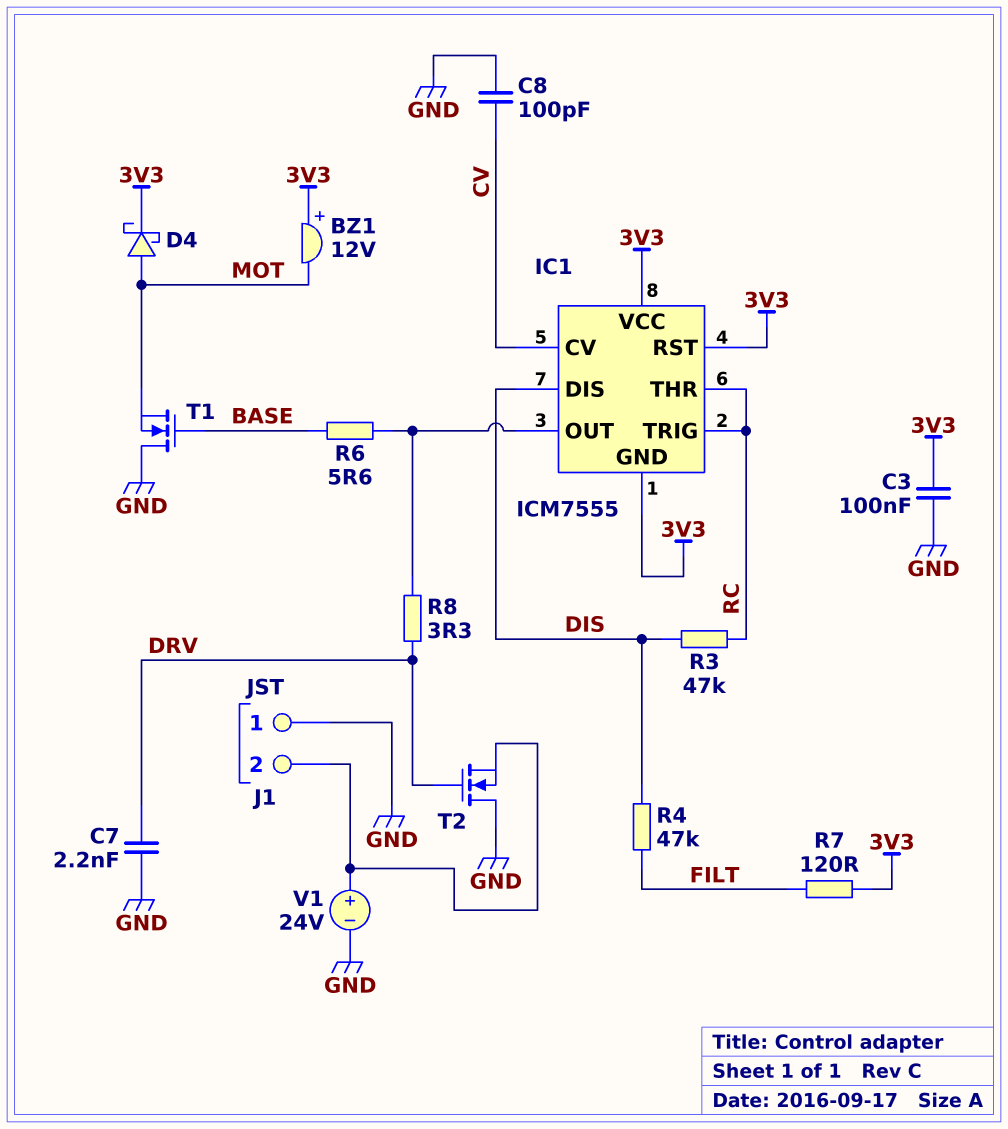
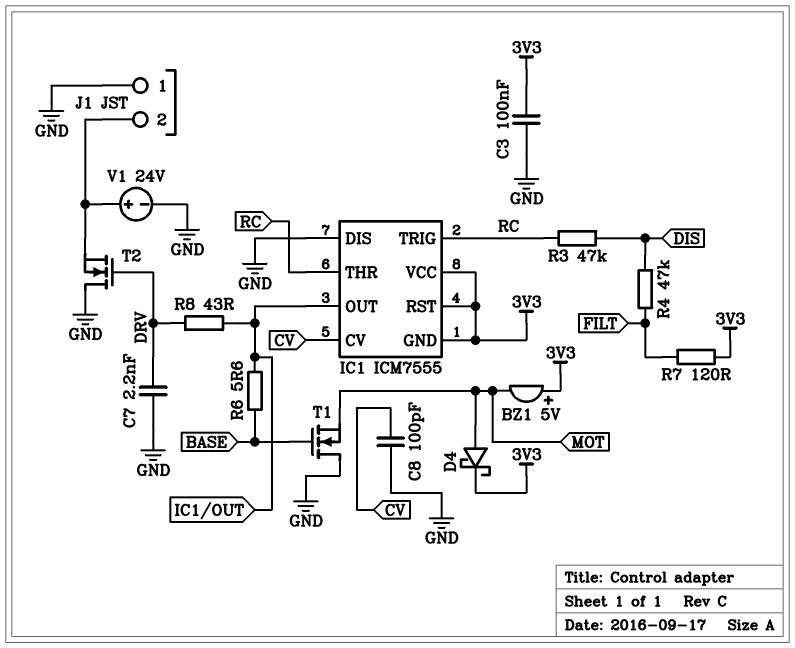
BZ1: buzzer 12V (plus 3V3, minus MOT) -> buzzer 5V (plus 3V3, minus MOT)
IC1 pin DIS: DIS -> GND
R8: 3.3 (DRV, IC1/OUT) -> 43 (DRV, IC1/OUT)

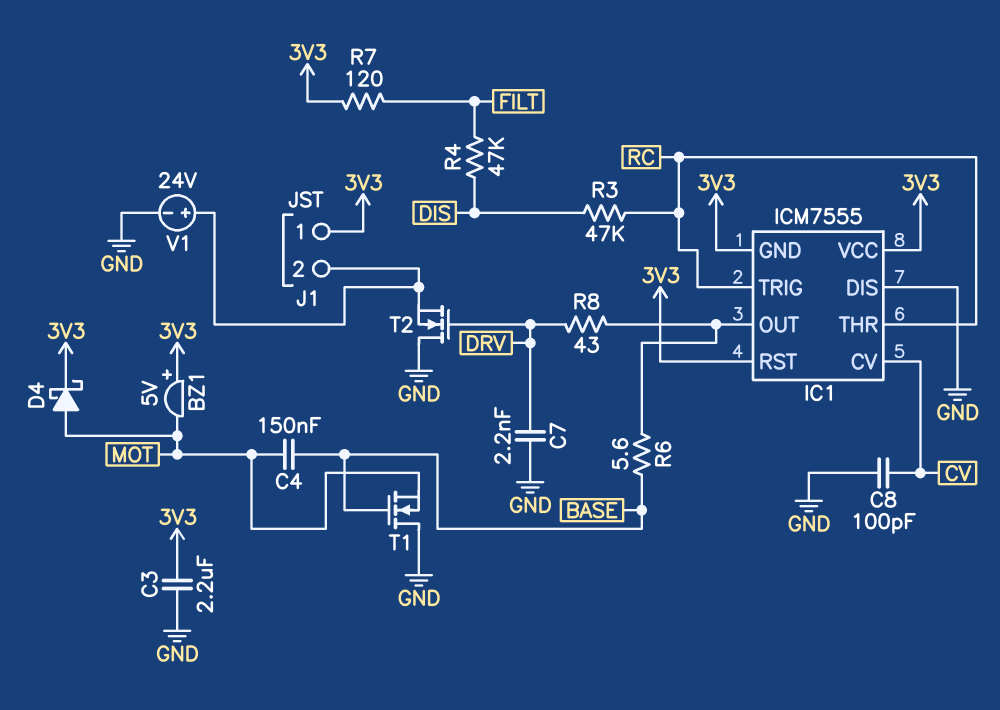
C3: 100nF (3V3, GND) -> 2.2uF (3V3, GND)
C4: none -> 150nF (BASE, MOT)
J1 pin 1: GND -> 3V3

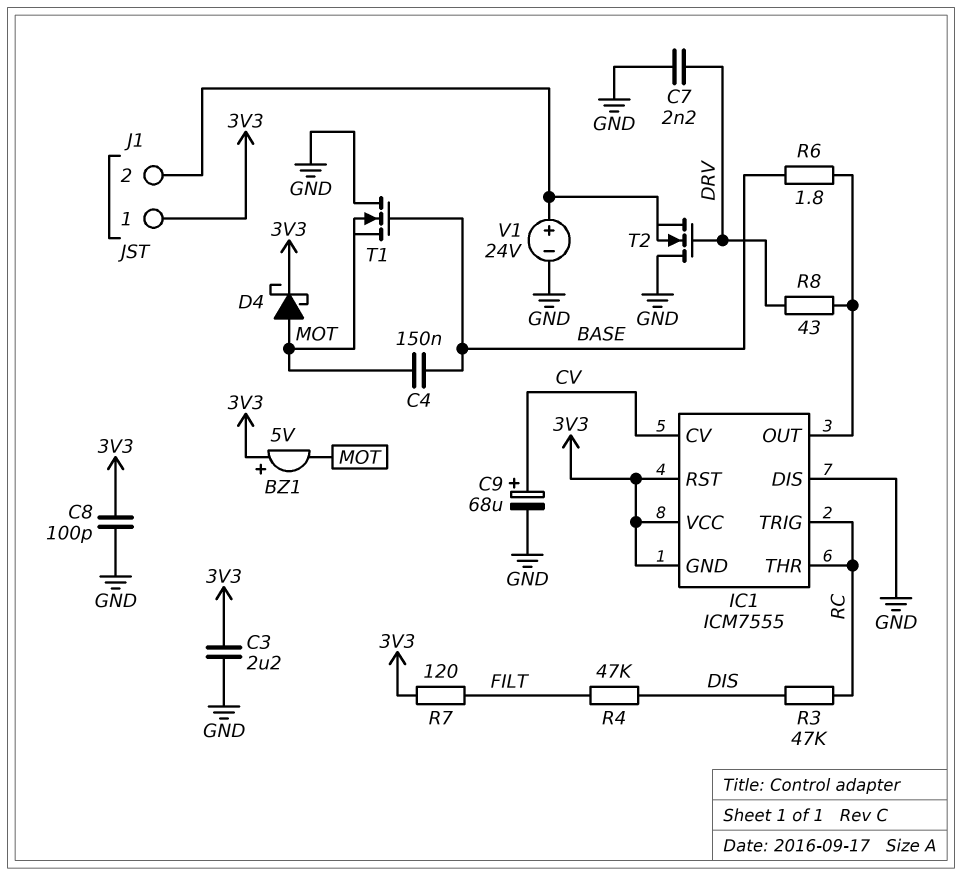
C8: 100pF (CV, GND) -> 100pF (3V3, GND)
C9: none -> 68uF (plus CV, minus GND)
R6: 5.6 (BASE, IC1/OUT) -> 1.8 (BASE, IC1/OUT)

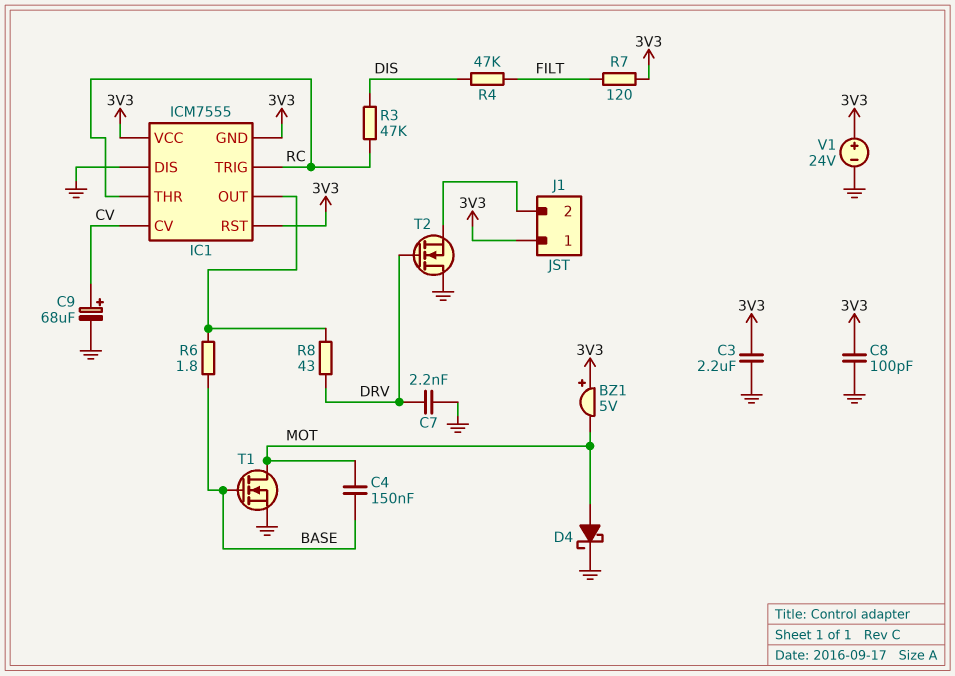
D4: schottky (A MOT, K 3V3) -> schottky (A MOT, K GND)
T1: NMOS (G BASE, D GND, S MOT) -> NMOS (G BASE, D MOT, S GND)
V1: 24V (plus J1/2, minus GND) -> 24V (plus 3V3, minus GND)

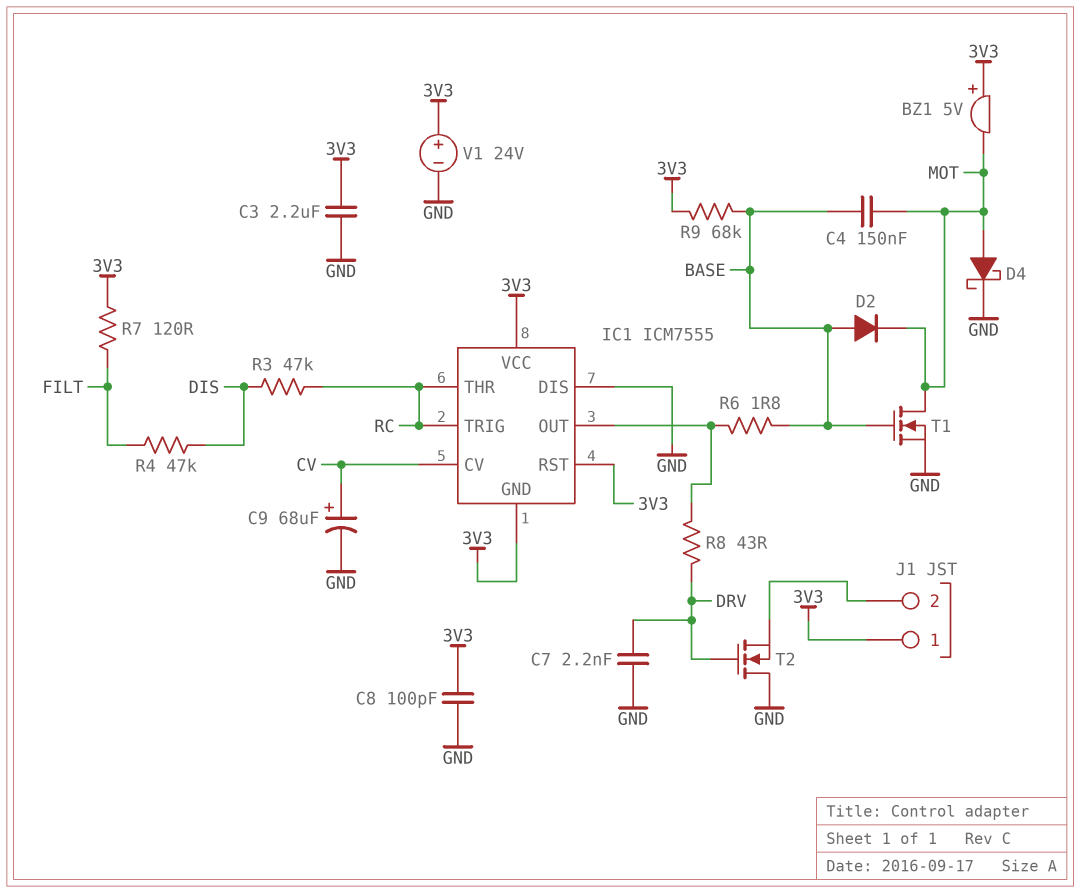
D2: none -> diode (A BASE, K MOT)
R9: none -> 68k (3V3, BASE)

